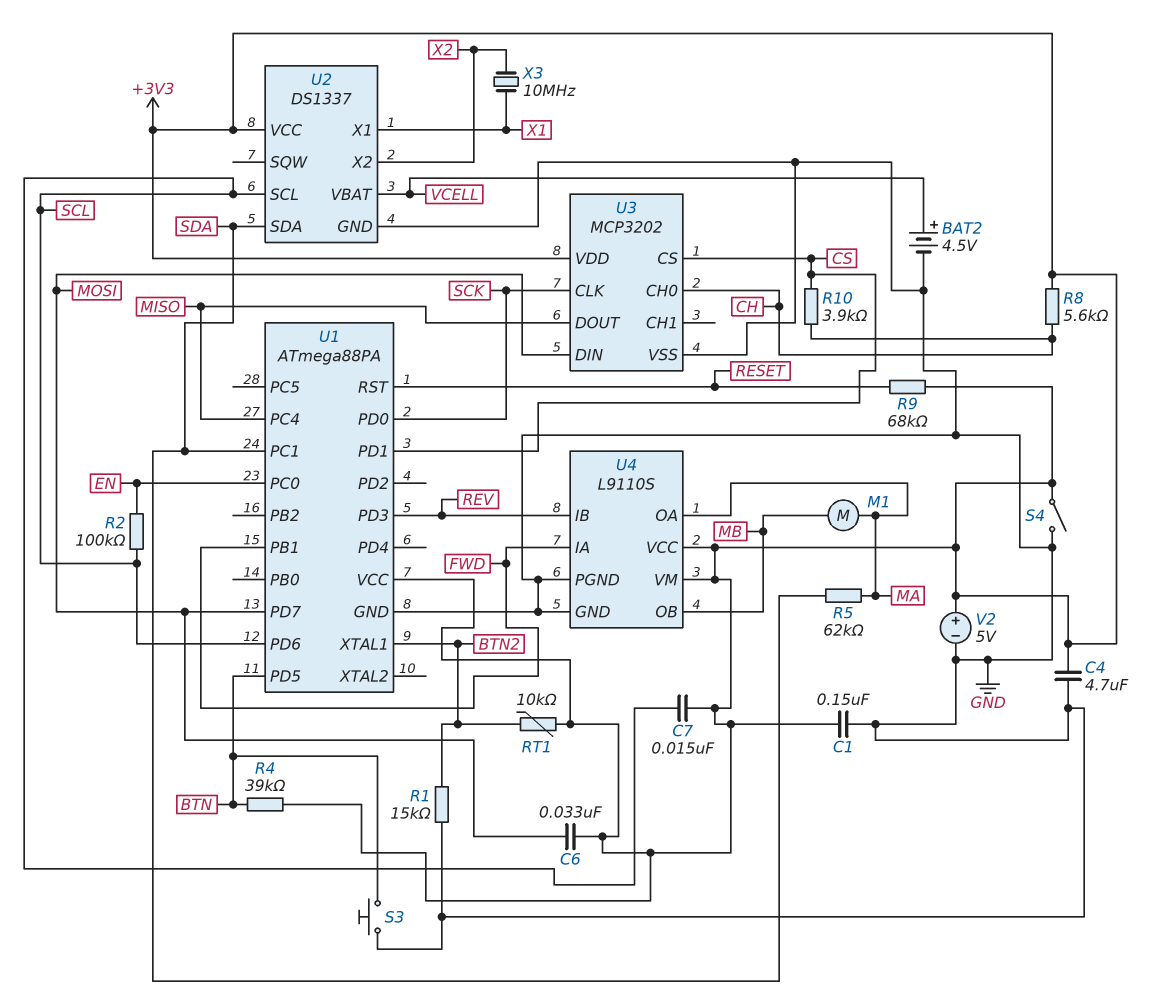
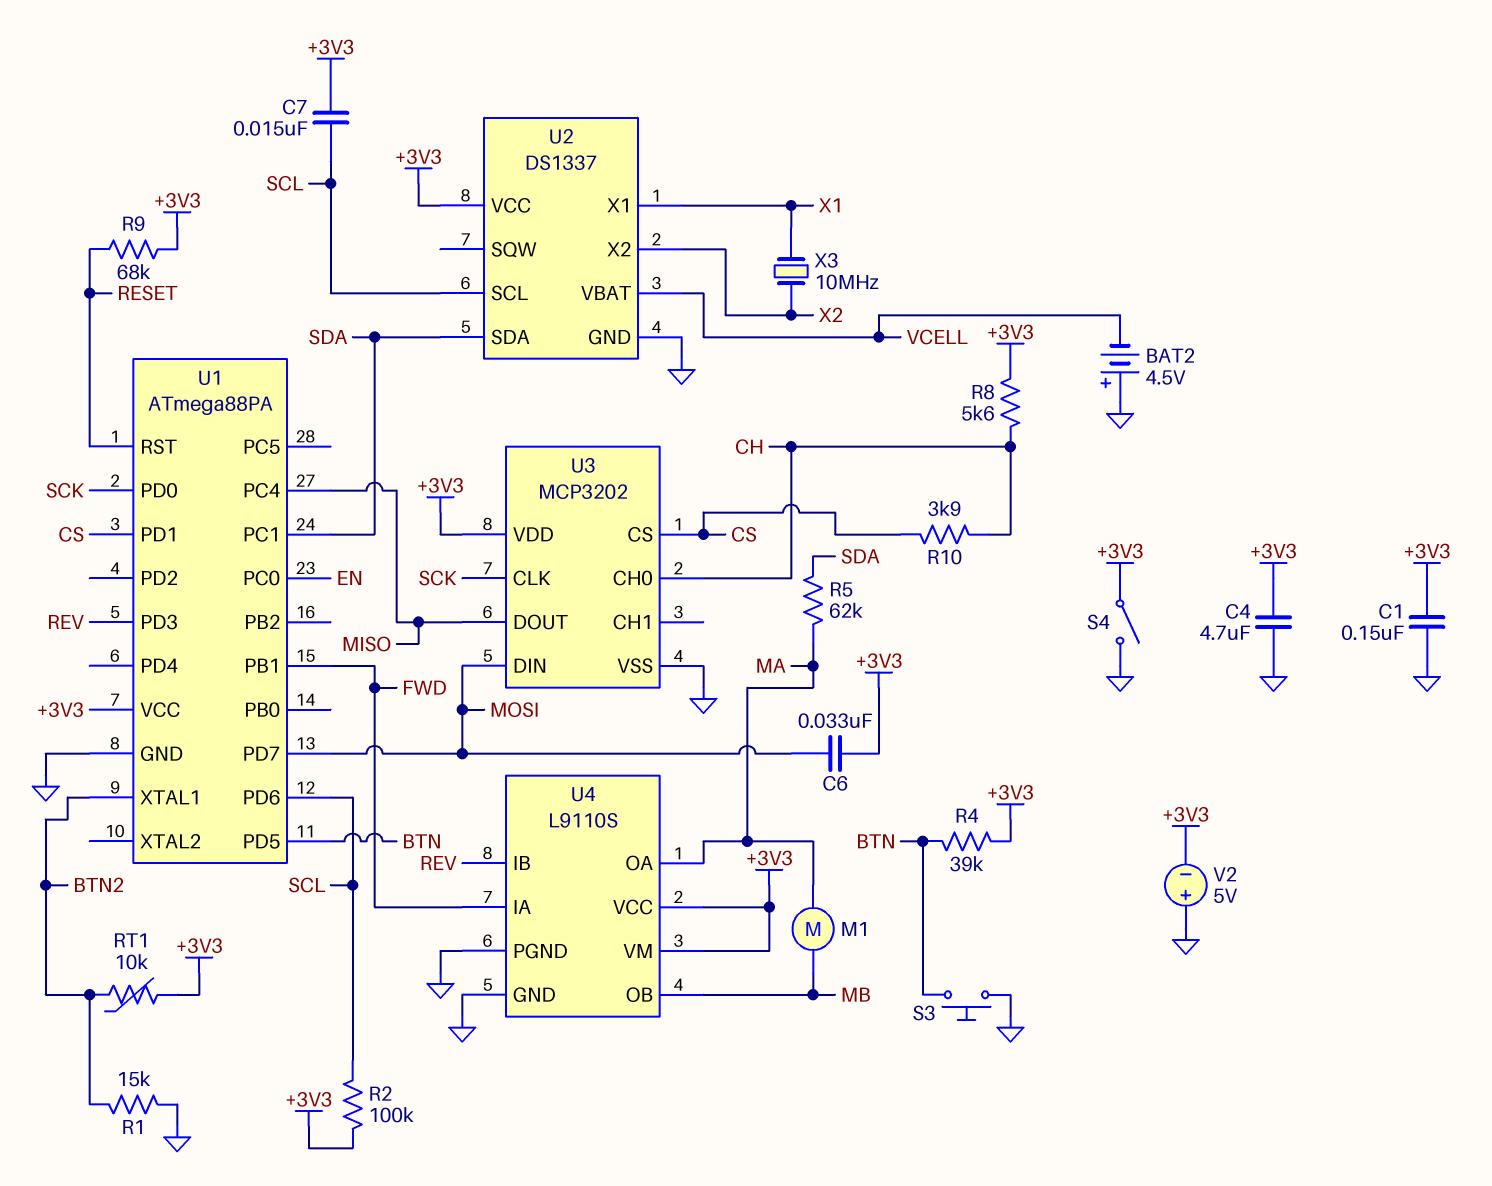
BAT2: 4.5V (plus VCELL, minus GND) -> 4.5V (plus GND, minus VCELL)
R2: 100k (EN, SCL) -> 100k (+3V3, SCL)
V2: 5V (plus +3V3, minus GND) -> 5V (plus GND, minus +3V3)

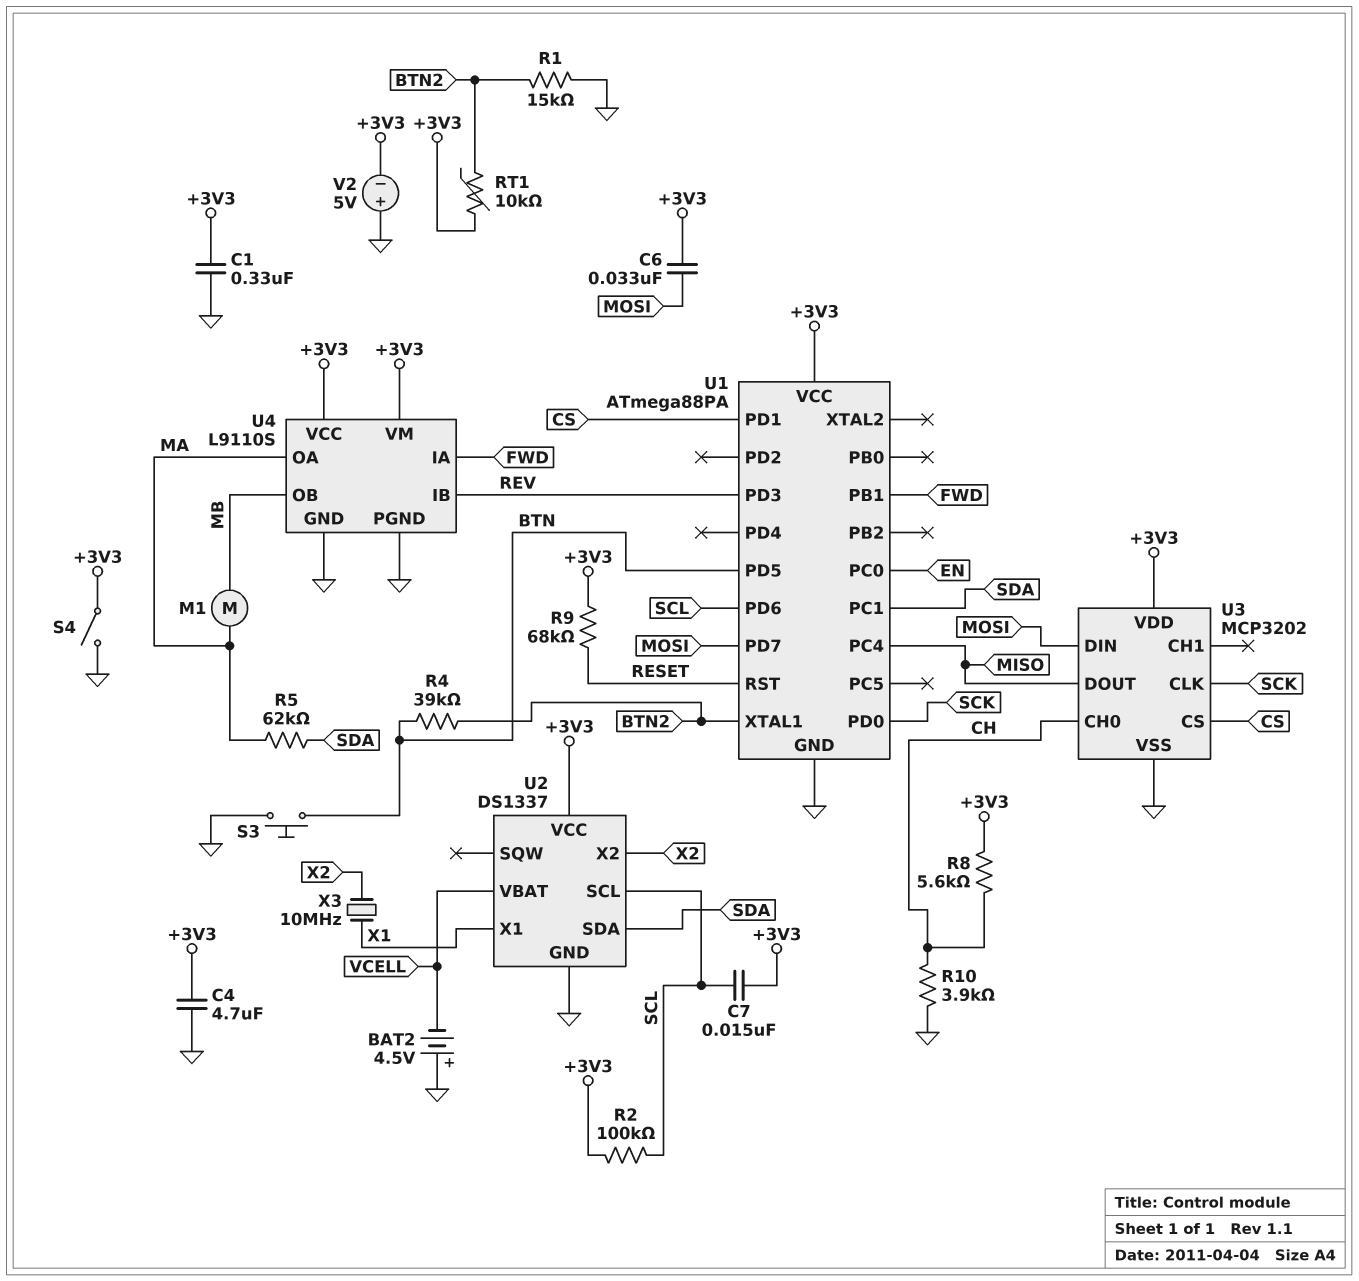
C1: 150nF (+3V3, GND) -> 330nF (+3V3, GND)
R4: 39k (+3V3, BTN) -> 39k (BTN, BTN2)
R10: 3.9k (CH, CS) -> 3.9k (CH, GND)

